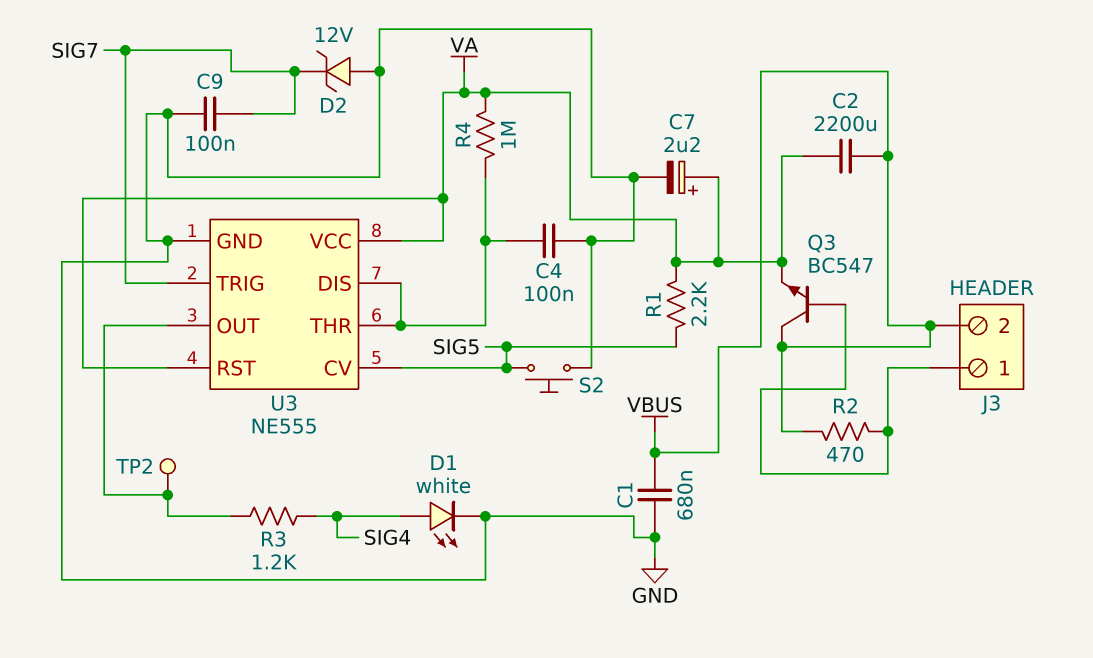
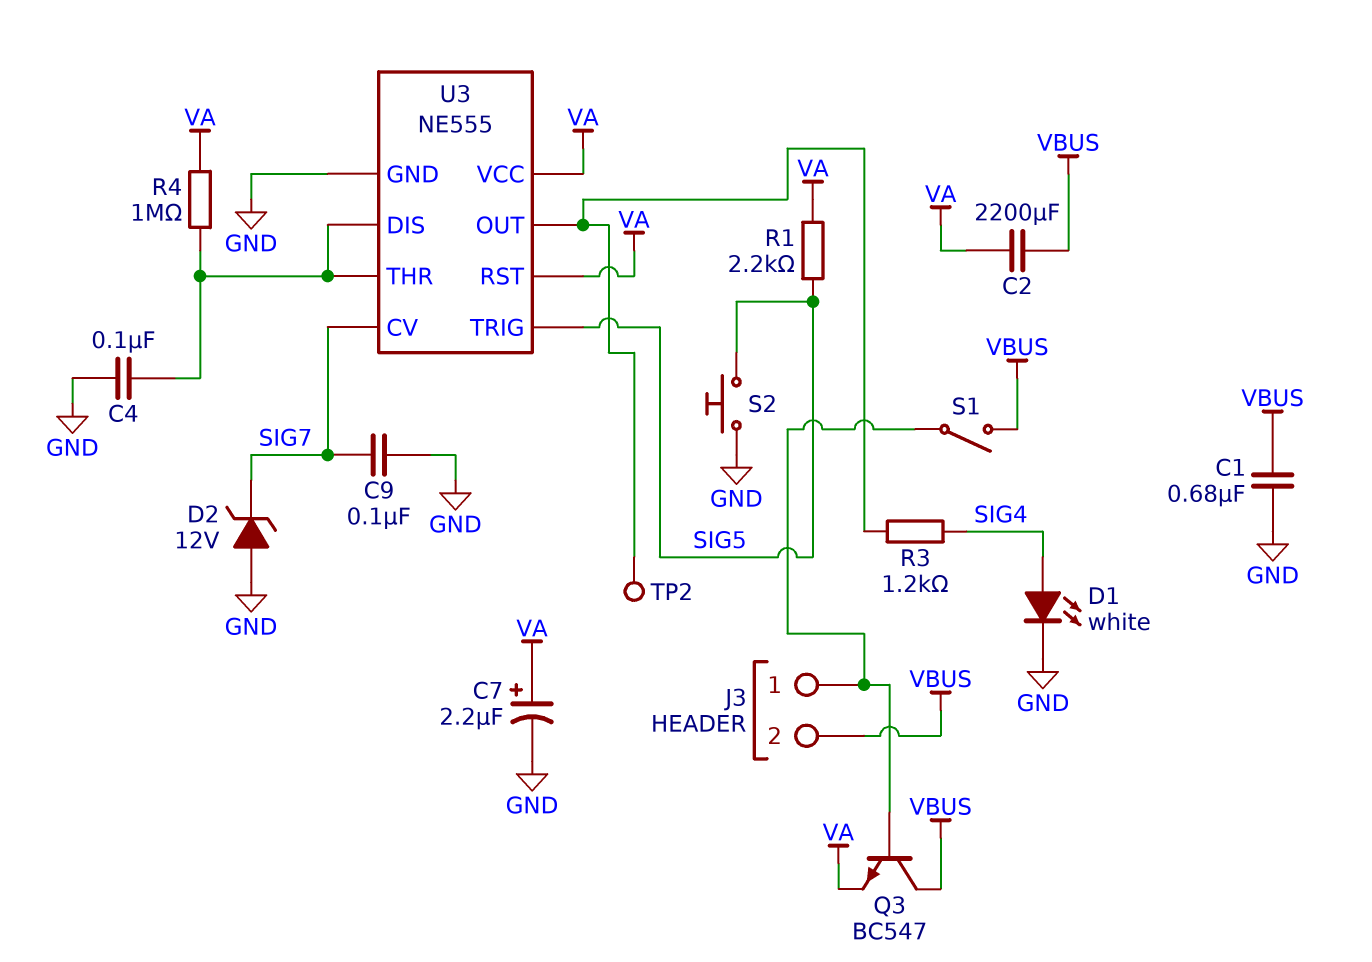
R2: 470 (J3/1, VBUS) -> none
S1: none -> switch (J3/1, VBUS)
U3 pin CV: SIG5 -> SIG7
U3 pin TRIG: SIG7 -> SIG5

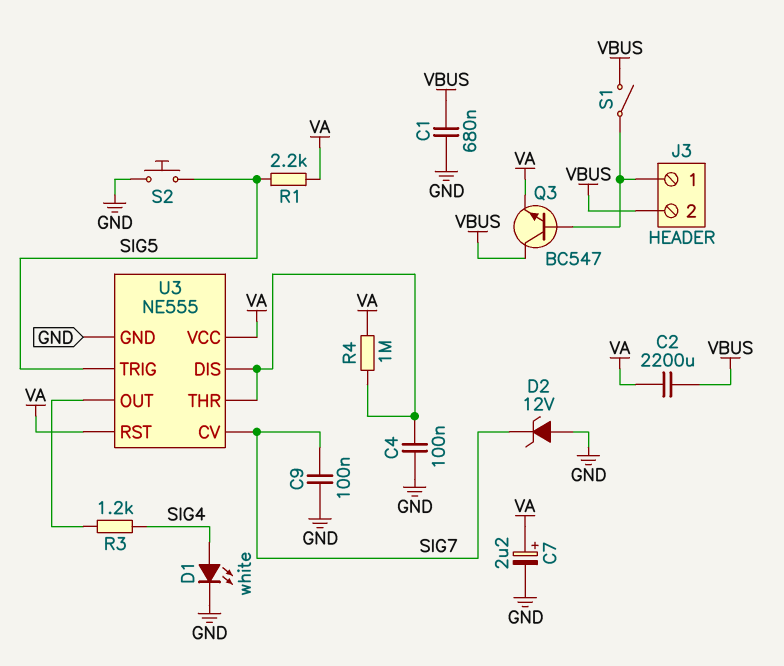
TP2: test point (U3/OUT) -> none

